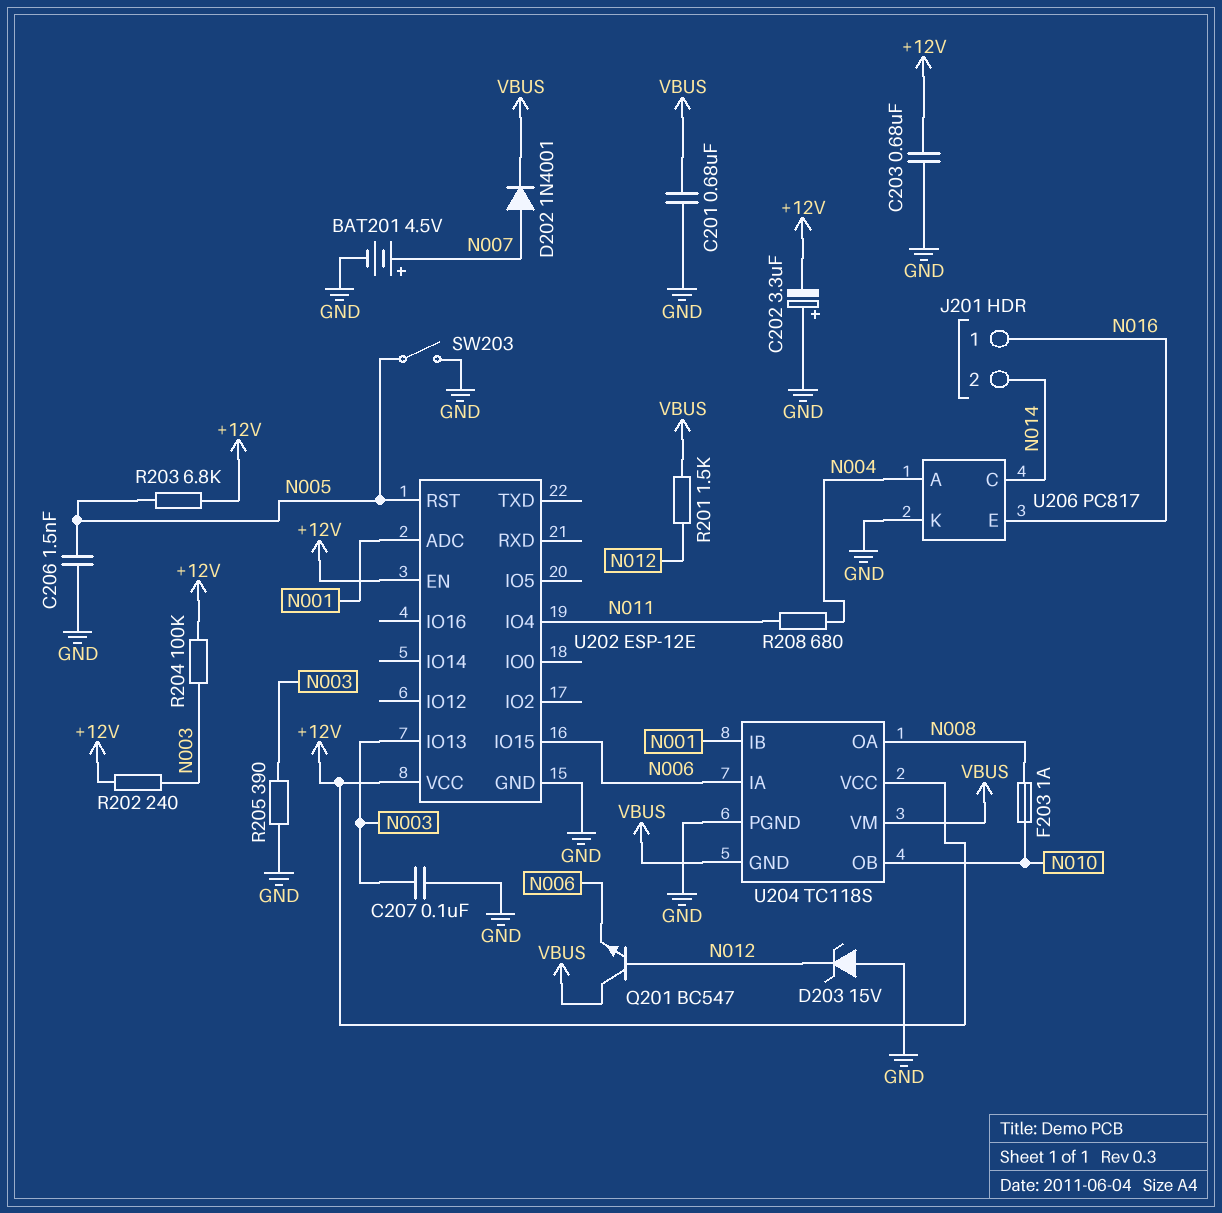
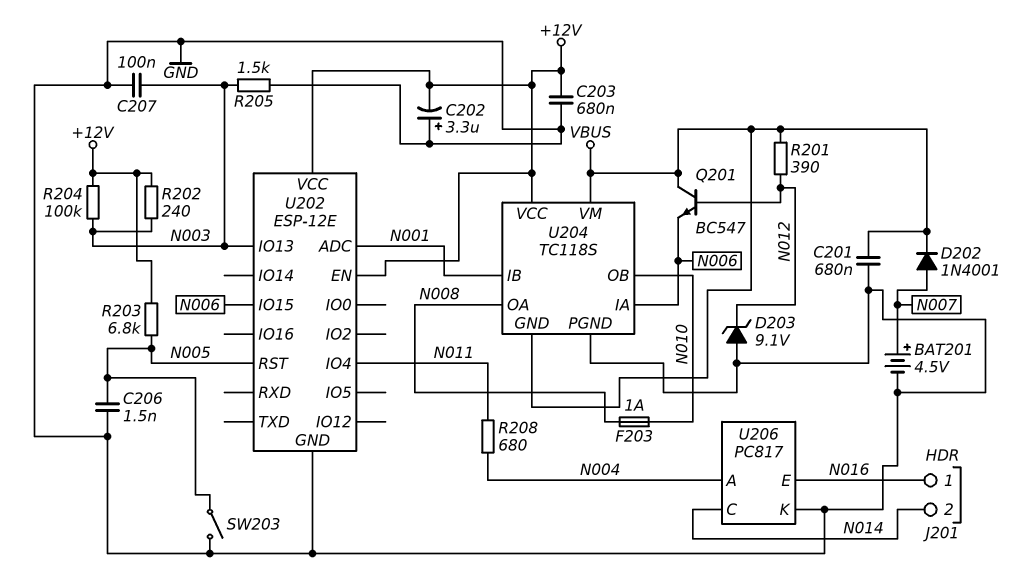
D203: zener 15V (A GND, K N012) -> zener 9.1V (A GND, K N012)
R201: 1.5k (N012, VBUS) -> 390 (N012, VBUS)
R205: 390 (GND, N003) -> 1.5k (GND, N003)

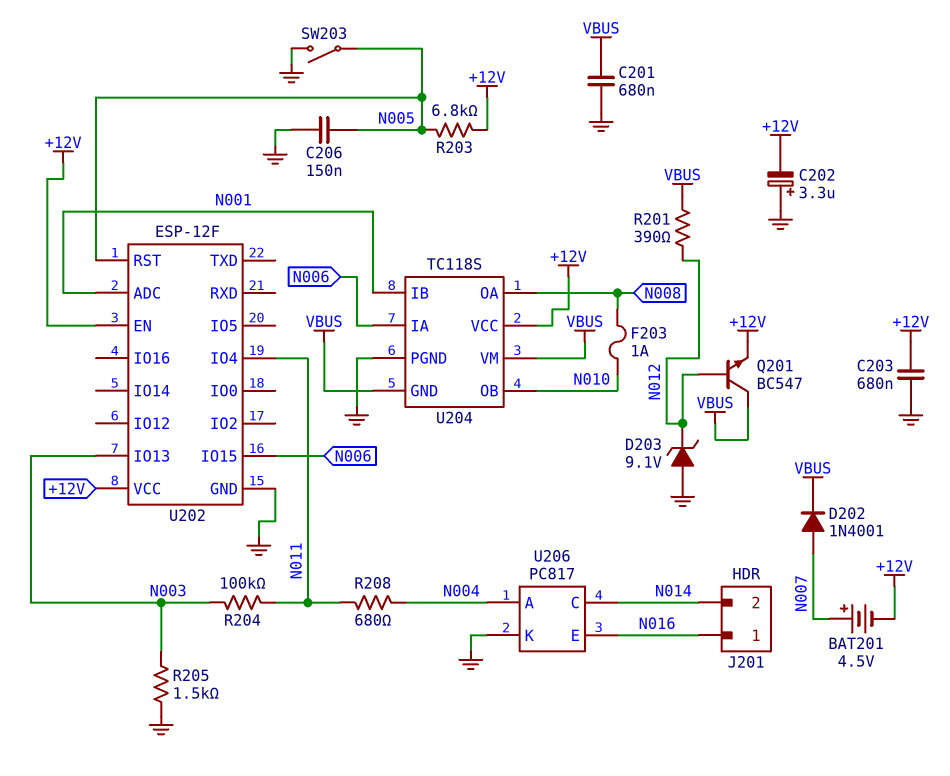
BAT201: 4.5V (plus N007, minus GND) -> 4.5V (plus N007, minus +12V)
C206: 1.5nF (GND, N005) -> 150nF (GND, N005)
C207: 100nF (GND, N003) -> none
Q201: NPN BC547 (B N012, C VBUS, E N006) -> NPN BC547 (B N012, C VBUS, E +12V)
R202: 240 (+12V, N003) -> none
R204: 100k (+12V, N003) -> 100k (N003, N011)
U202: ESP-12E -> ESP-12F

